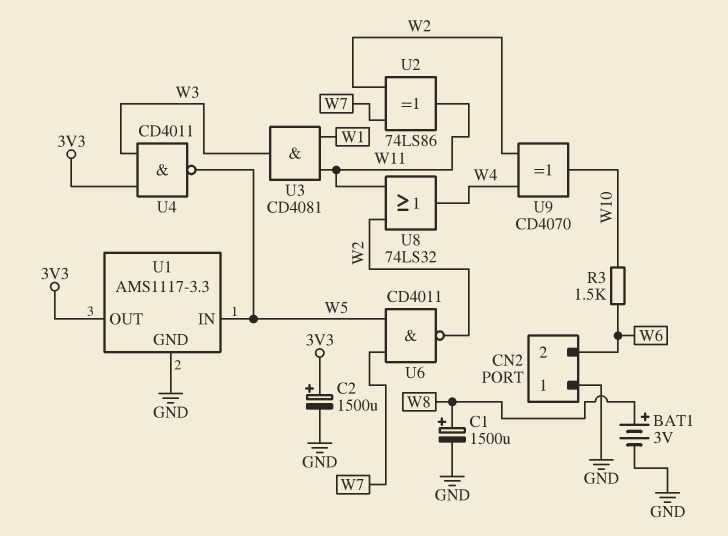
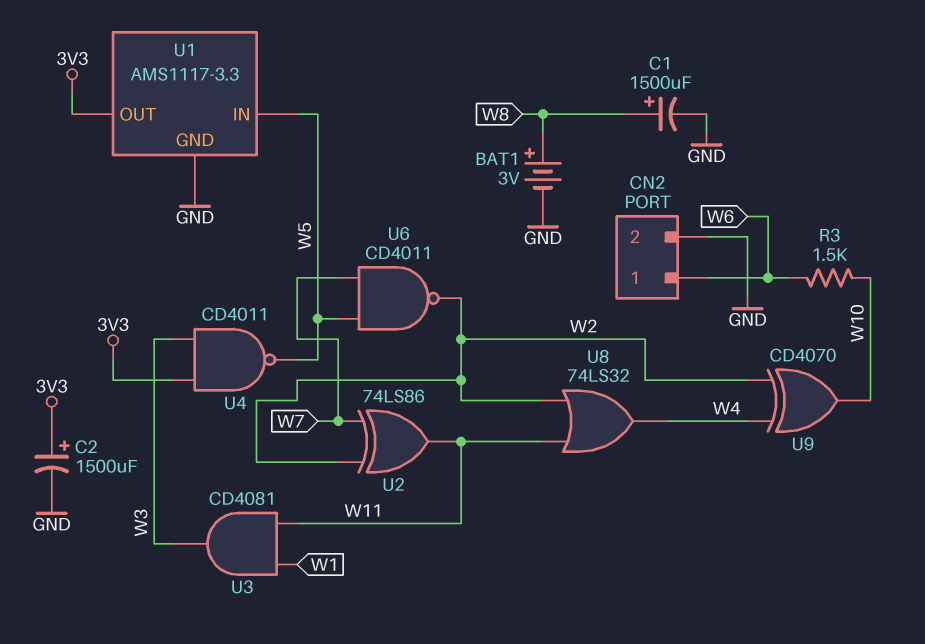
CN2 pin 1: GND -> W6
CN2 pin 2: W6 -> GND

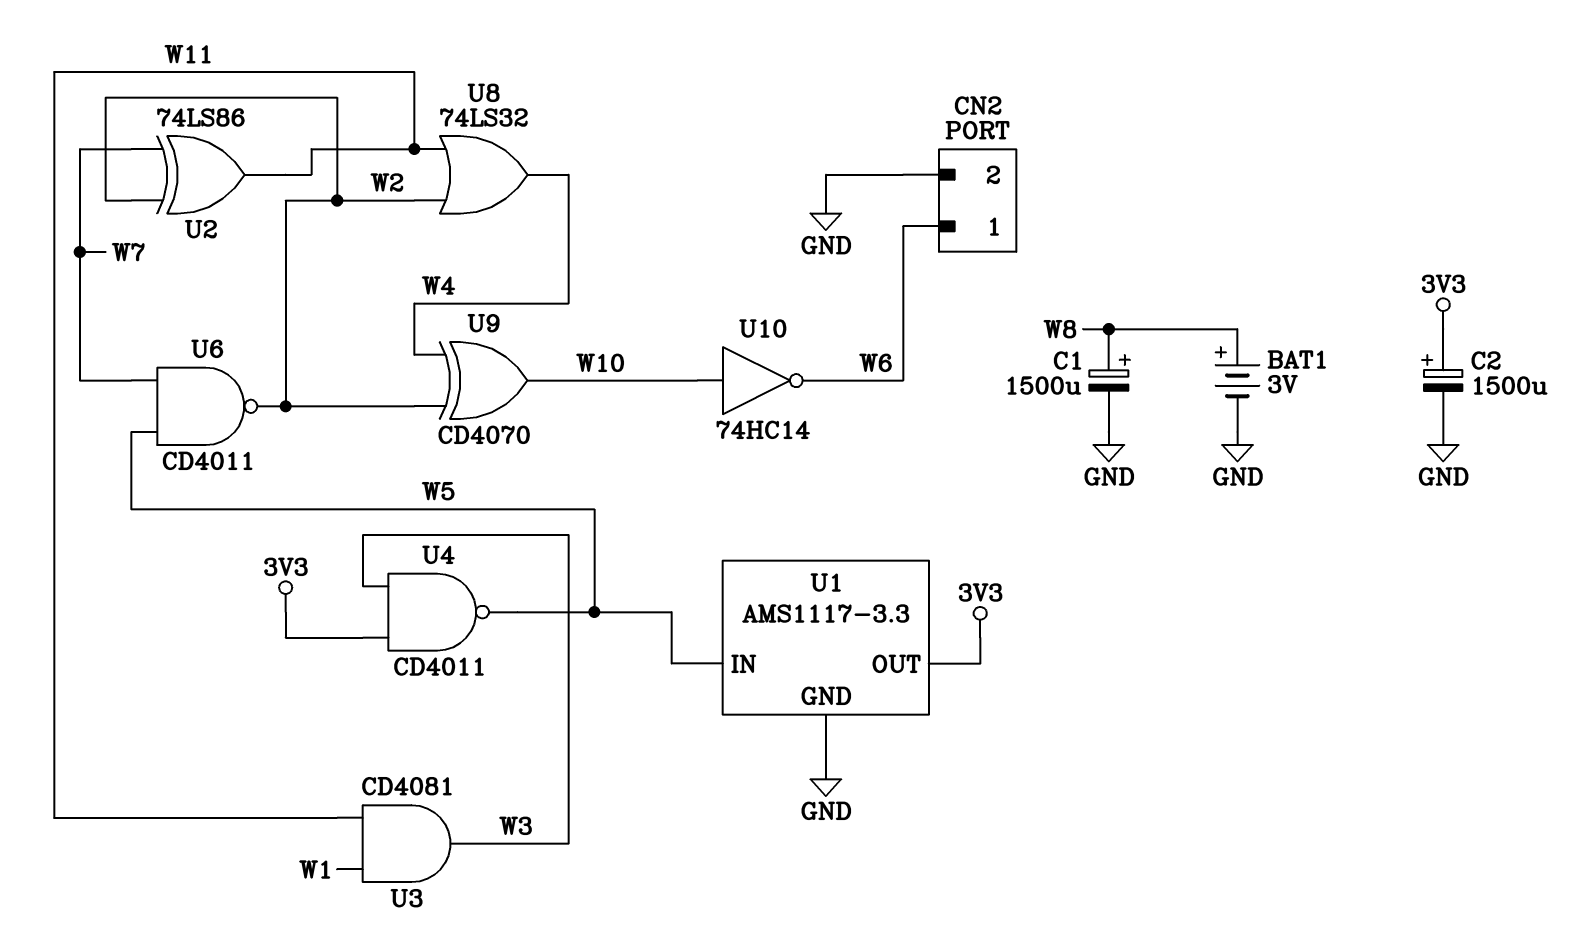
R3: 1.5k (W6, W10) -> none
U10: none -> NOT 74HC14 (in W10, out W6)

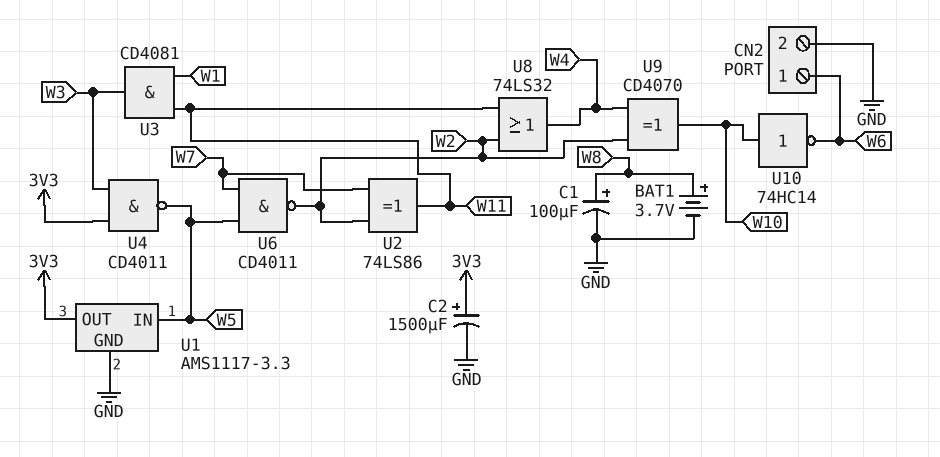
BAT1: 3V (plus W8, minus GND) -> 3.7V (plus W8, minus GND)
C1: 1500uF (plus W8, minus GND) -> 100uF (plus W8, minus GND)

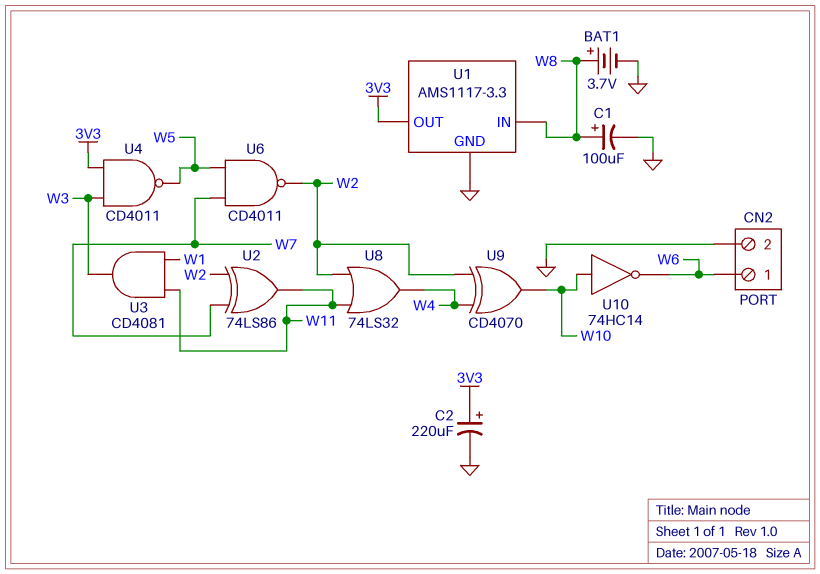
C2: 1500uF (plus 3V3, minus GND) -> 220uF (plus 3V3, minus GND)
U1 pin IN: W5 -> W8

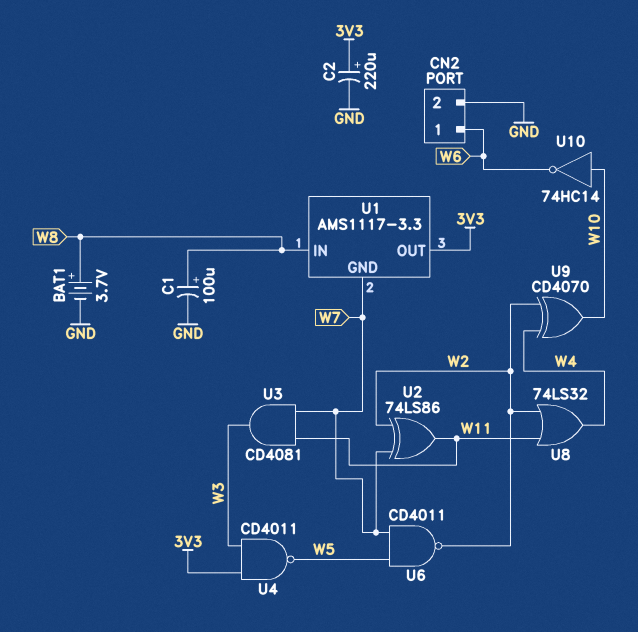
U1 pin GND: GND -> W7
U3: AND CD4081 (in W1, in W11, out W3) -> AND CD4081 (in W7, in W11, out W3)

